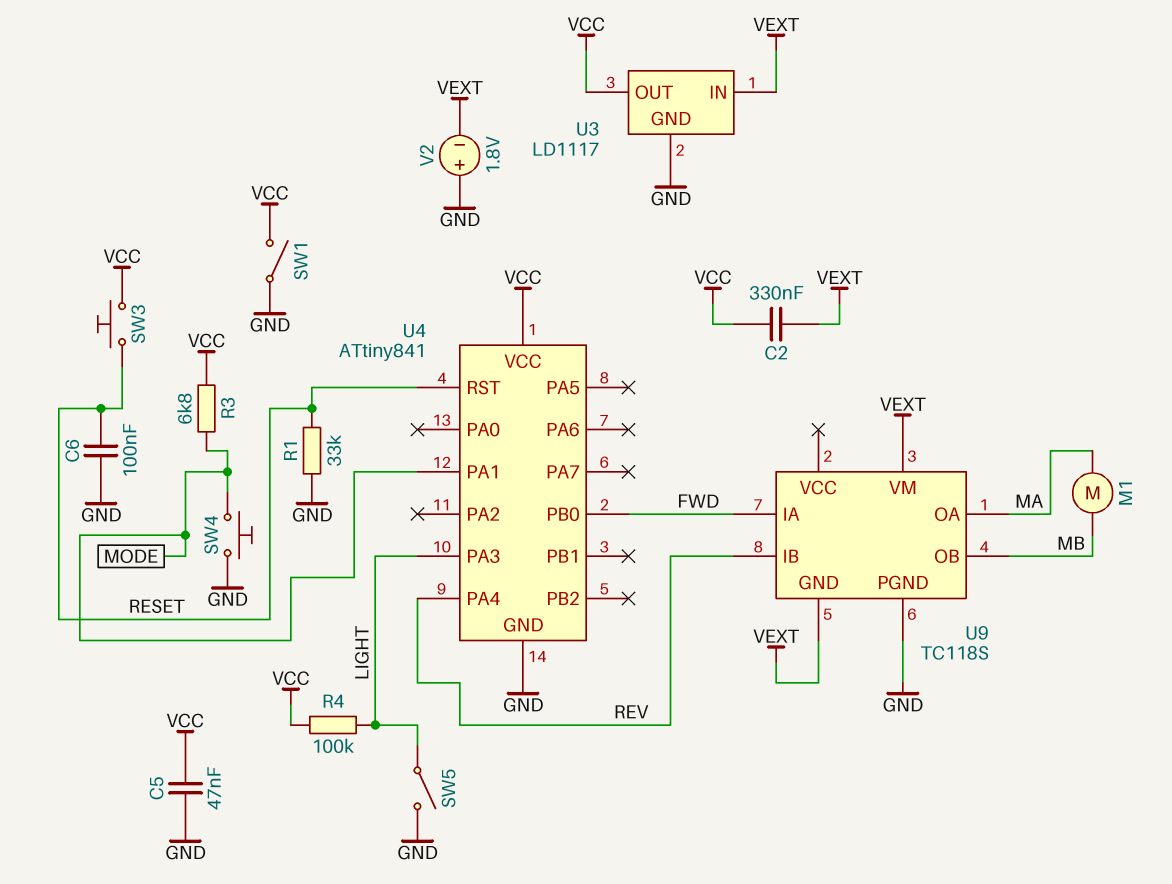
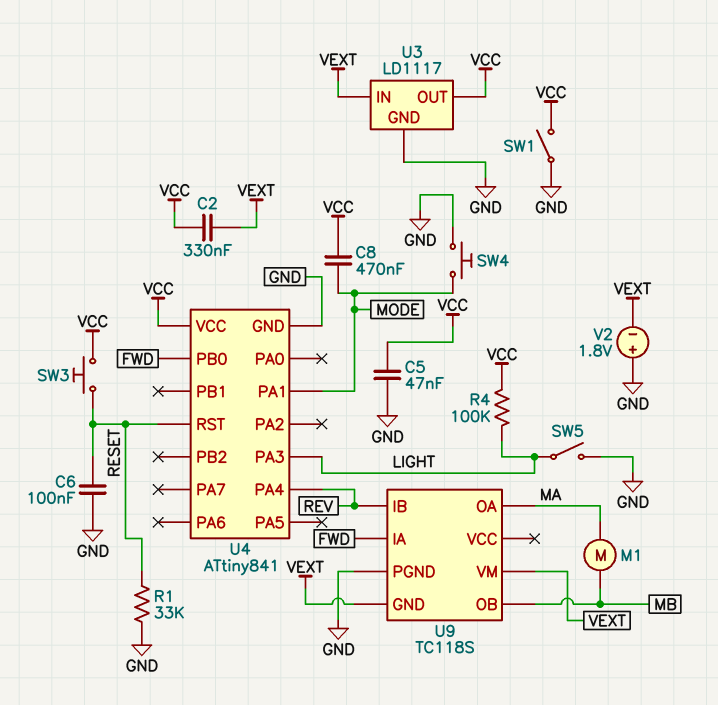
C8: none -> 470nF (MODE, VCC)
R3: 6.8k (MODE, VCC) -> none

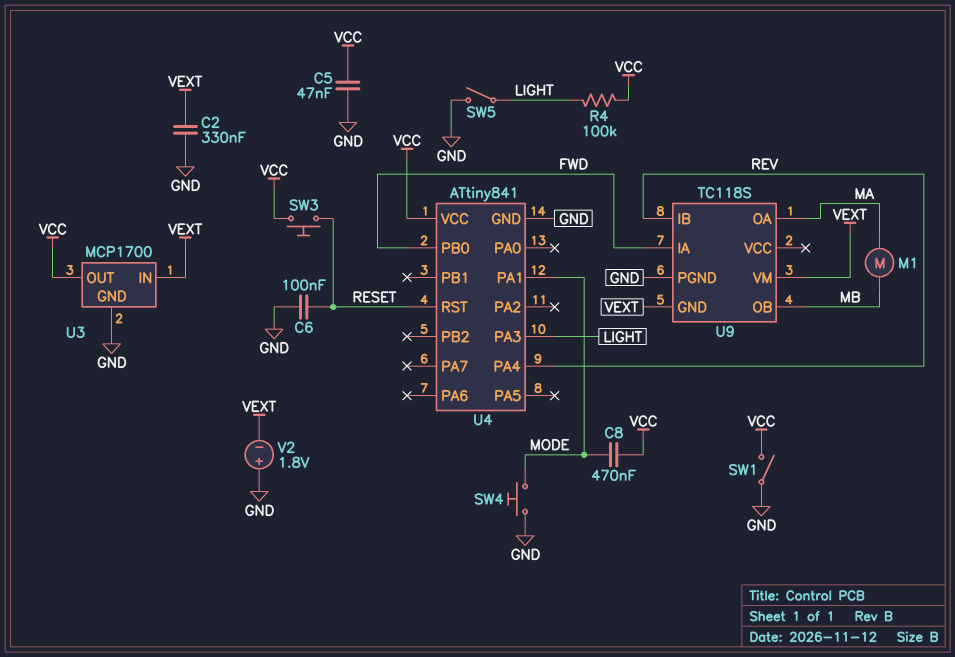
C2: 330nF (VCC, VEXT) -> 330nF (GND, VEXT)
R1: 33k (GND, RESET) -> none
U3: LD1117 -> MCP1700

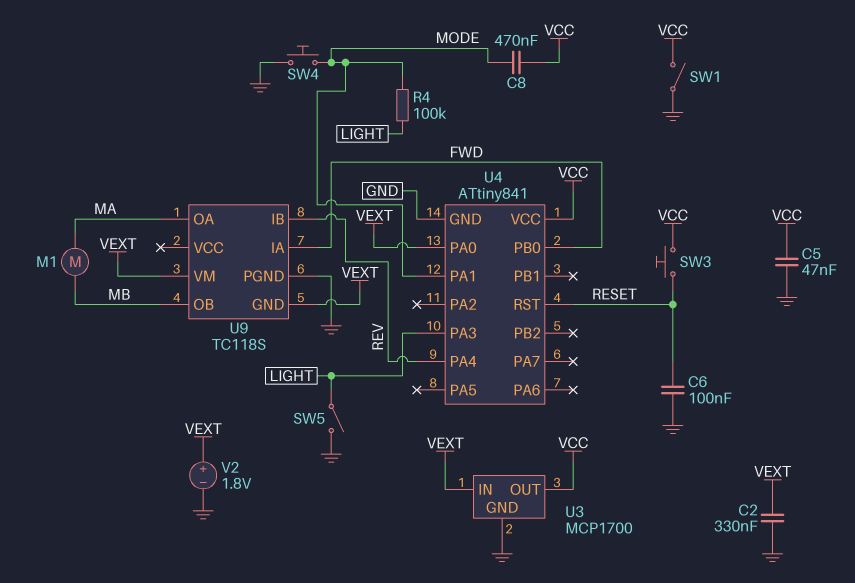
R4: 100k (LIGHT, VCC) -> 100k (LIGHT, MODE)
U4 pin PA0: none -> VEXT
V2: 1.8V (plus GND, minus VEXT) -> 1.8V (plus VEXT, minus GND)

